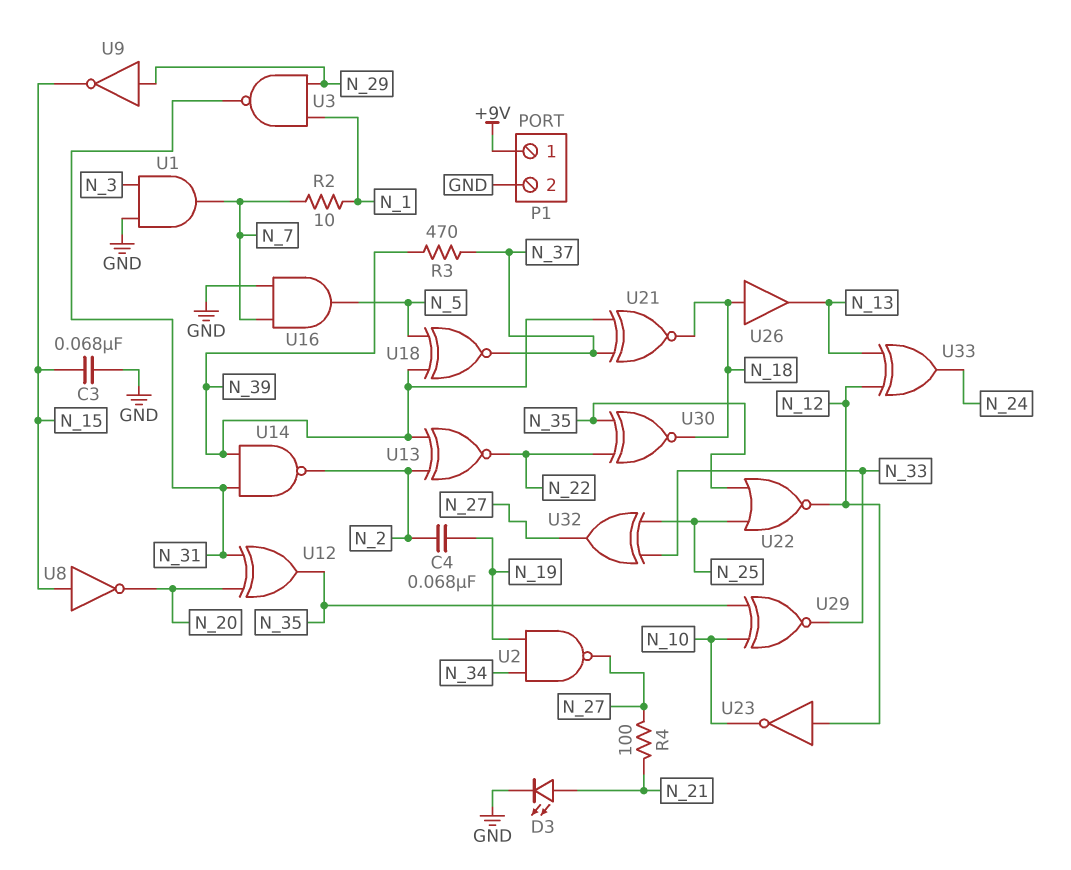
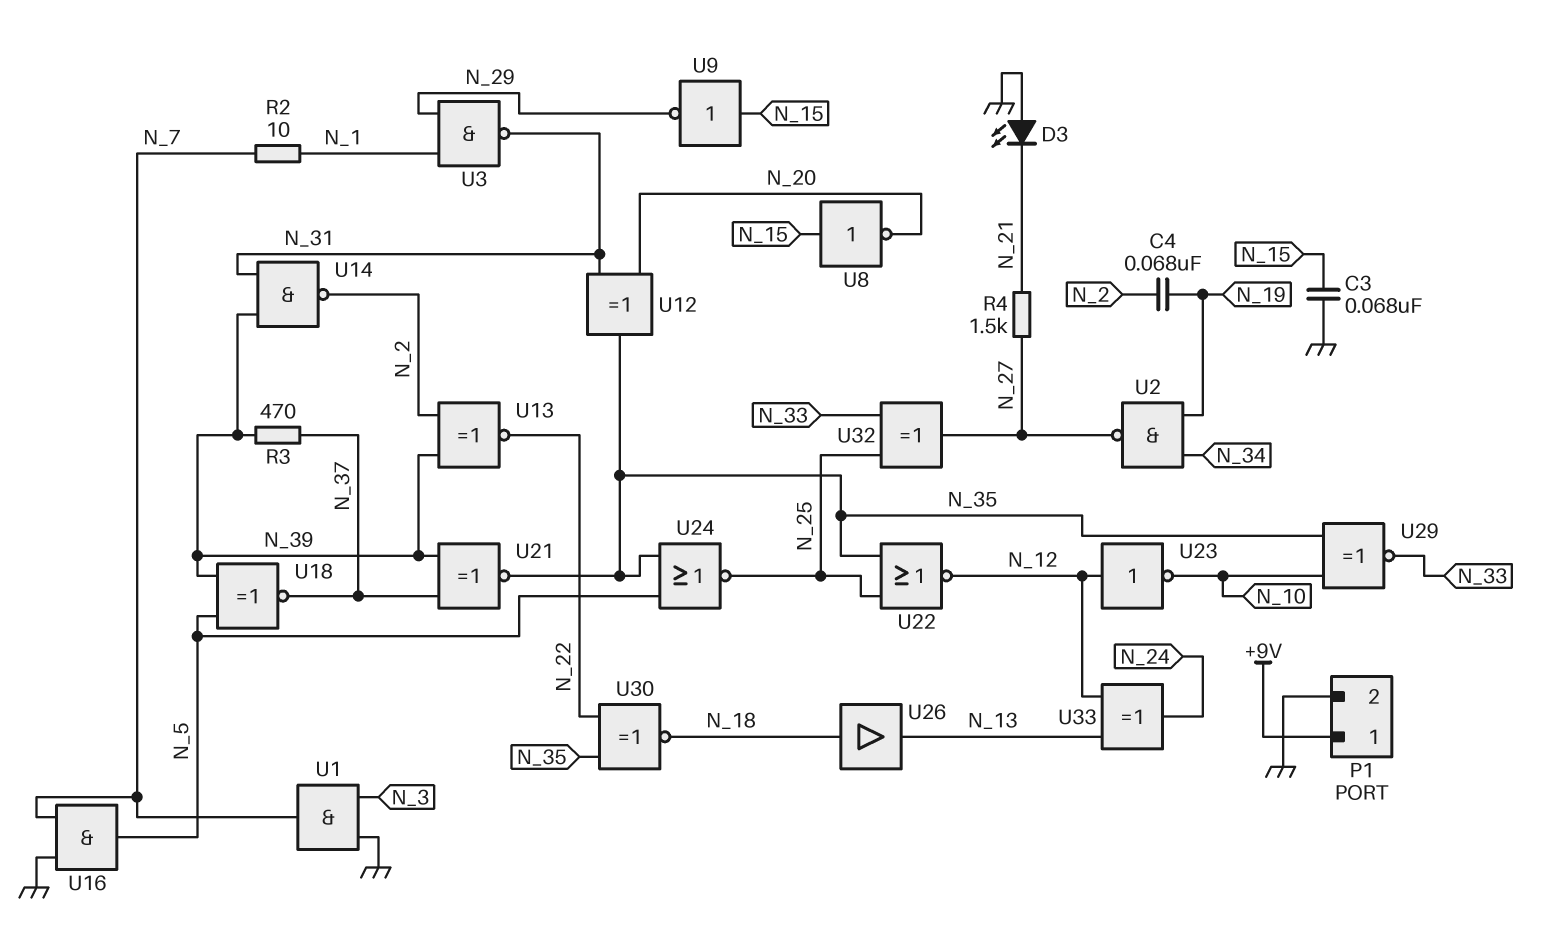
D3: LED (A N_21, K GND) -> LED (A GND, K N_21)
R4: 100 (N_21, N_27) -> 1.5k (N_21, N_27)
U9: NOT (in N_29, out N_15) -> NOT (in N_15, out N_29)
U21: XNOR (in N_37, in N_39, out N_18) -> XNOR (in N_37, in N_39, out N_35)
U24: none -> NOR (in N_5, in N_35, out N_25)

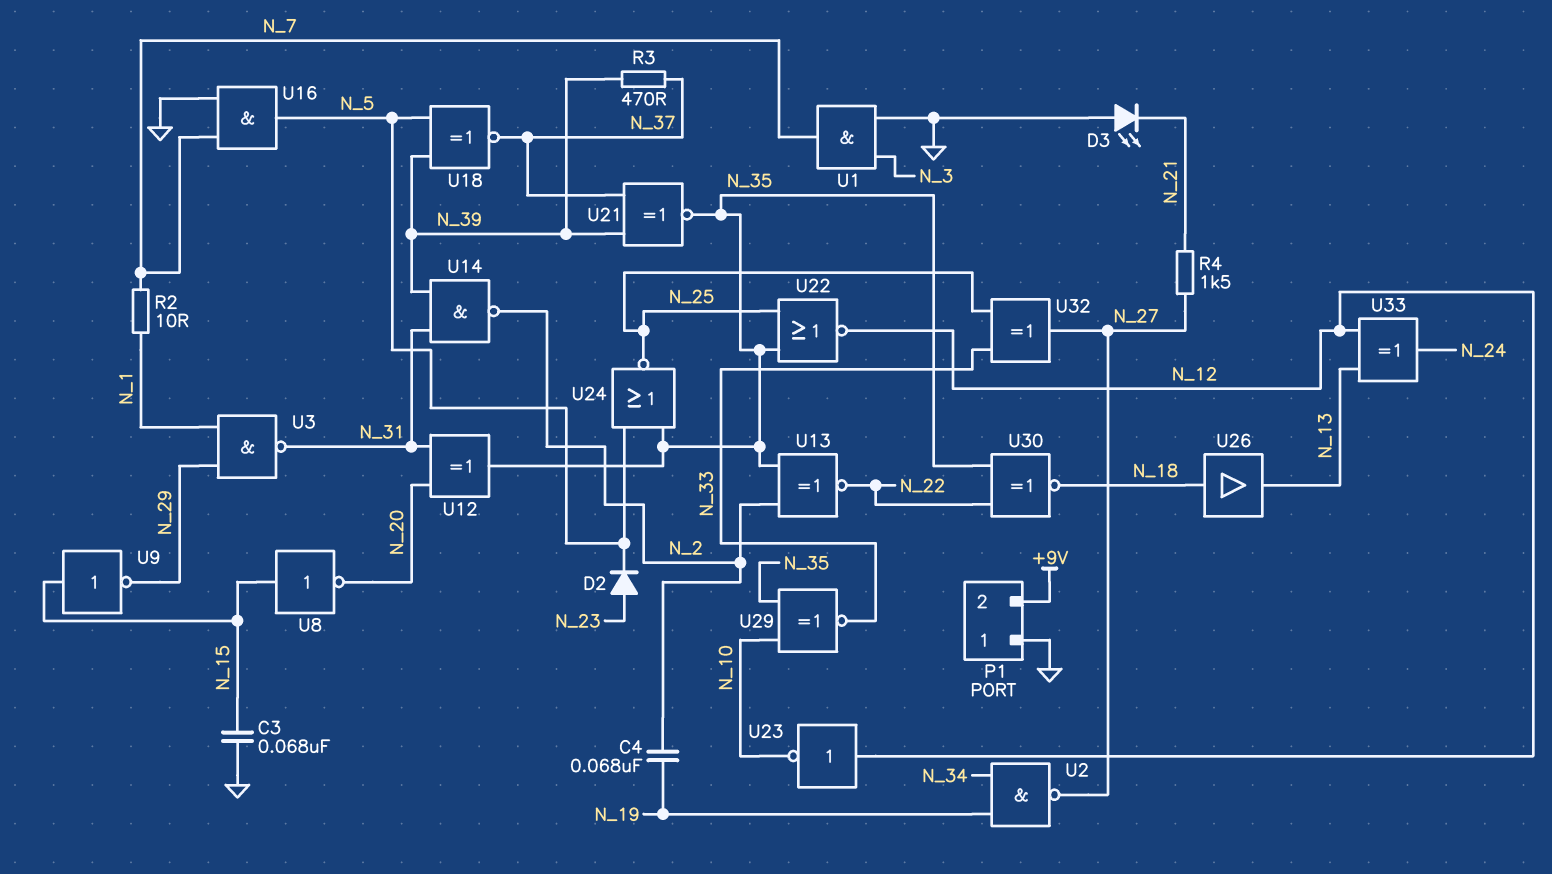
D2: none -> diode (A N_23, K N_5)
P1 pin 1: +9V -> GND
P1 pin 2: GND -> +9V
U13: XNOR (in N_2, in N_39, out N_22) -> XNOR (in N_2, in N_35, out N_22)

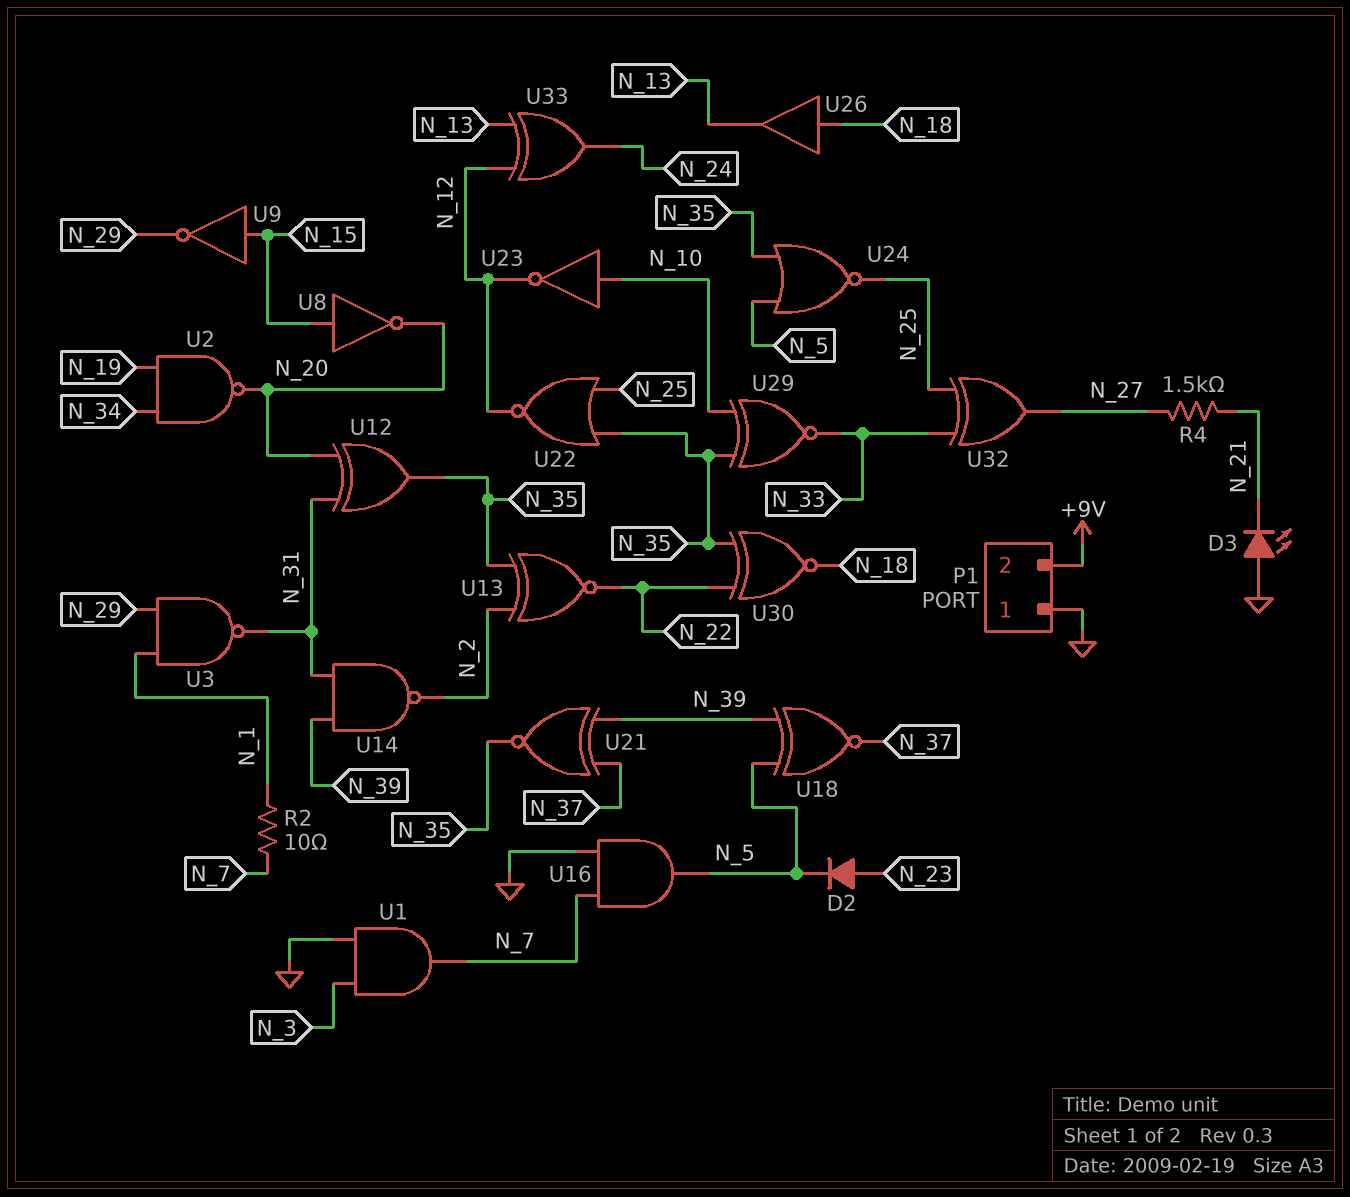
C3: 68nF (GND, N_15) -> none
C4: 68nF (N_2, N_19) -> none
R3: 470 (N_37, N_39) -> none
U2: NAND (in N_19, in N_34, out N_27) -> NAND (in N_19, in N_34, out N_20)
U23: NOT (in N_12, out N_10) -> NOT (in N_10, out N_12)

